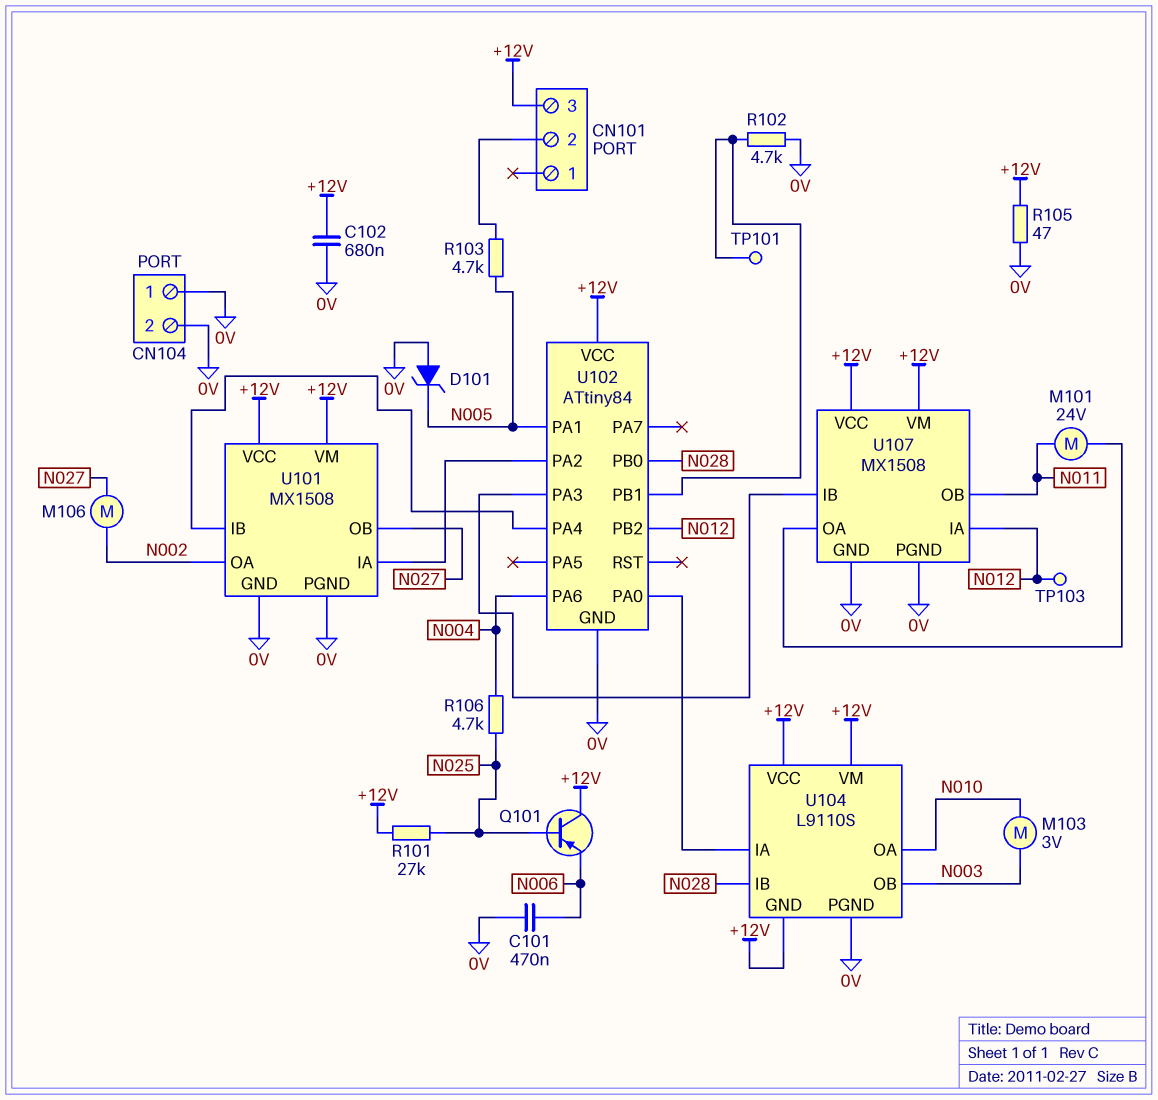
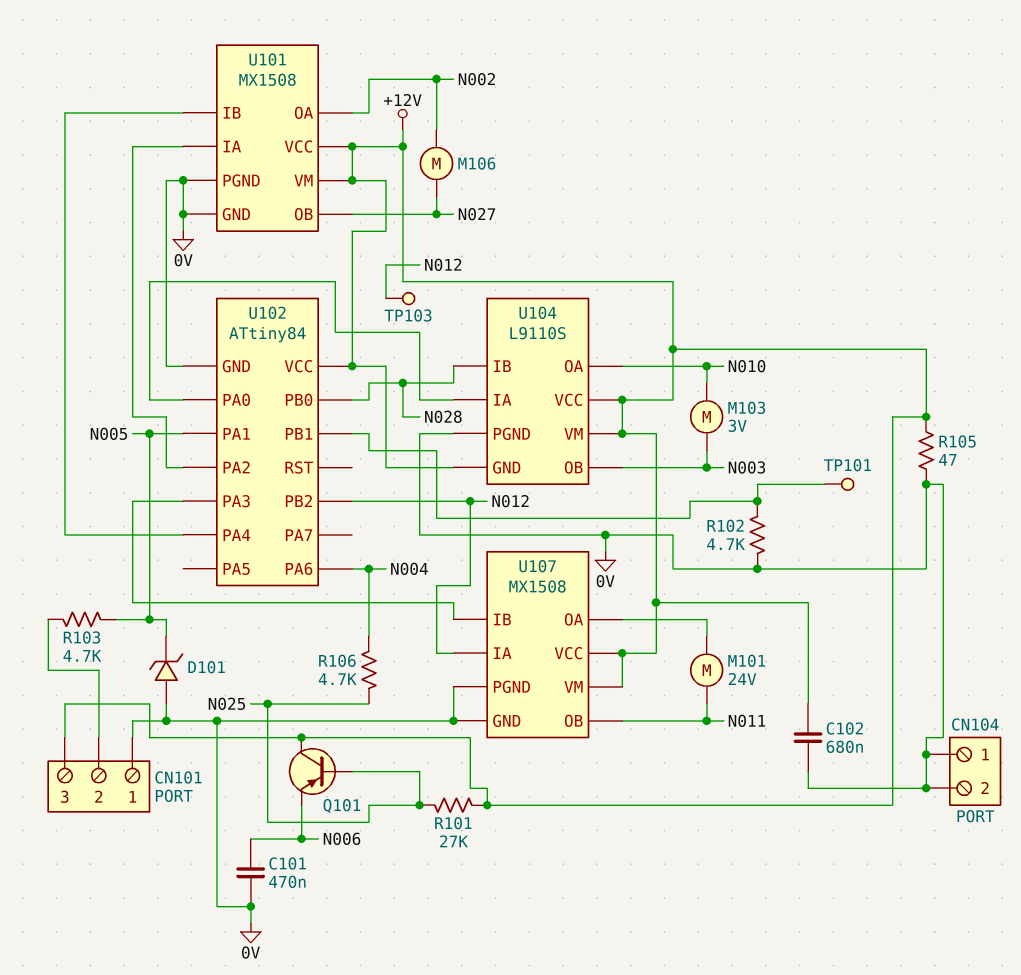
CN101 pin 1: none -> 0V

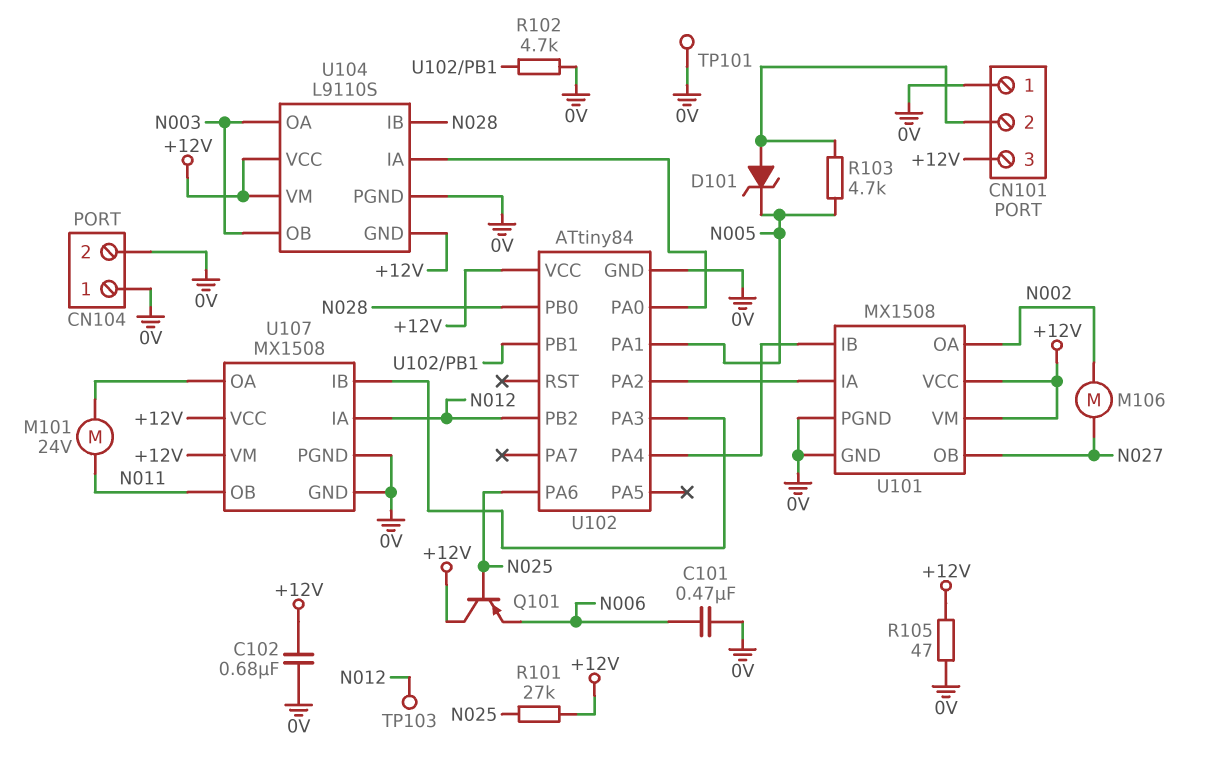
D101: zener (A 0V, K N005) -> zener (A CN101/2, K N005)
M103: motor 3V (N003, N010) -> none
R106: 4.7k (N004, N025) -> none
TP101: test point (U102/PB1) -> test point (0V)
U102 pin PA6: N004 -> N025
U104 pin OA: N010 -> N003

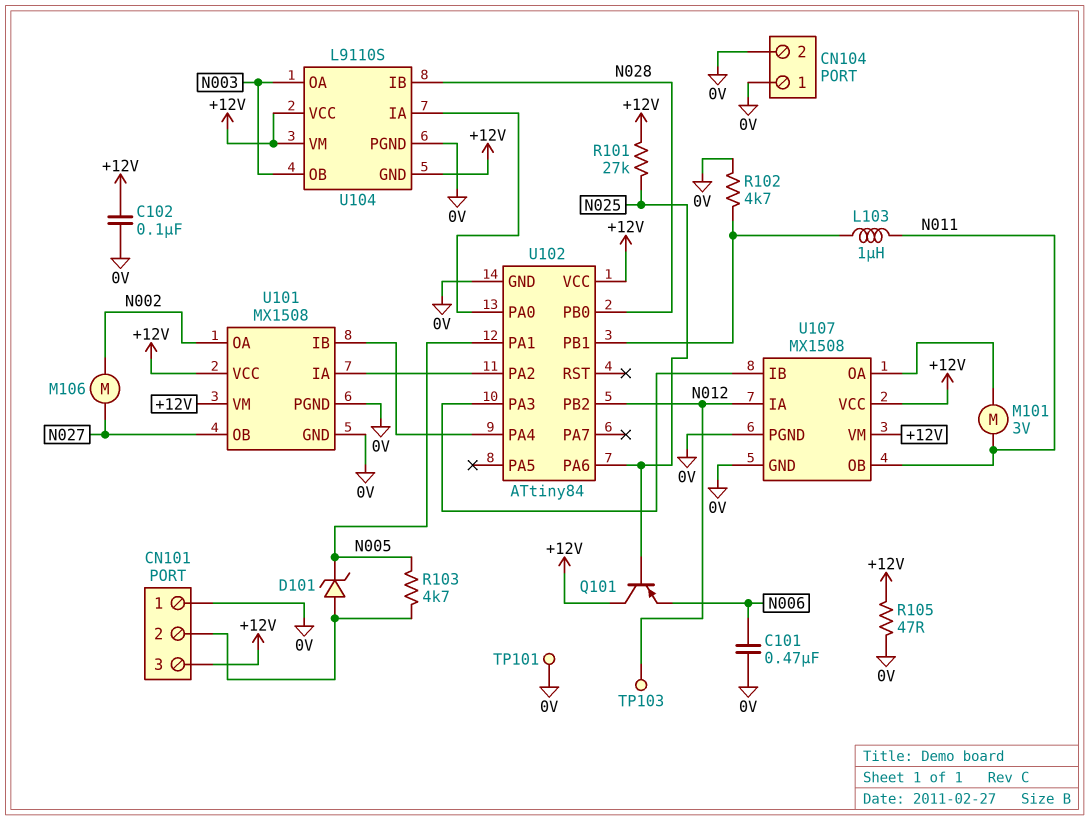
C102: 680nF (+12V, 0V) -> 100nF (+12V, 0V)
L103: none -> 1uH (N011, U102/PB1)
M101: motor 24V (N011, U107/OA) -> motor 3V (N011, U107/OA)

